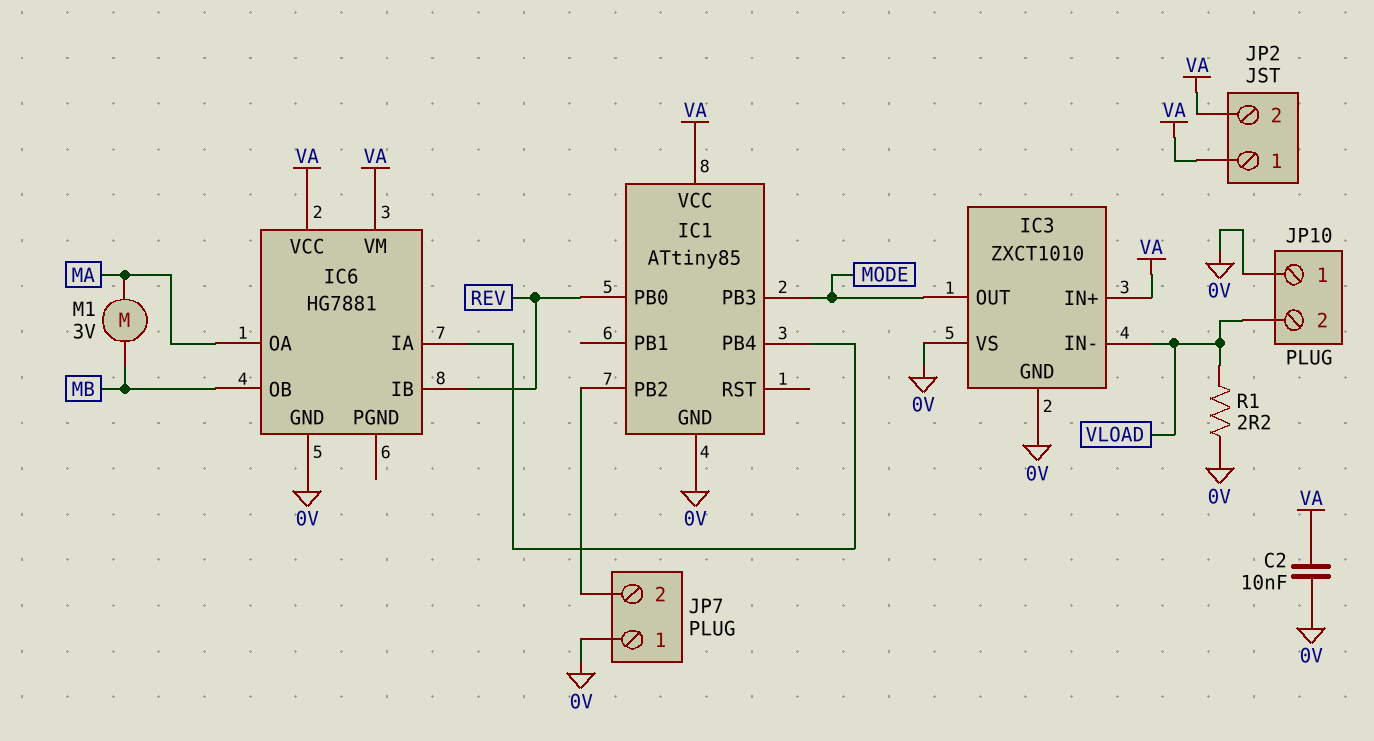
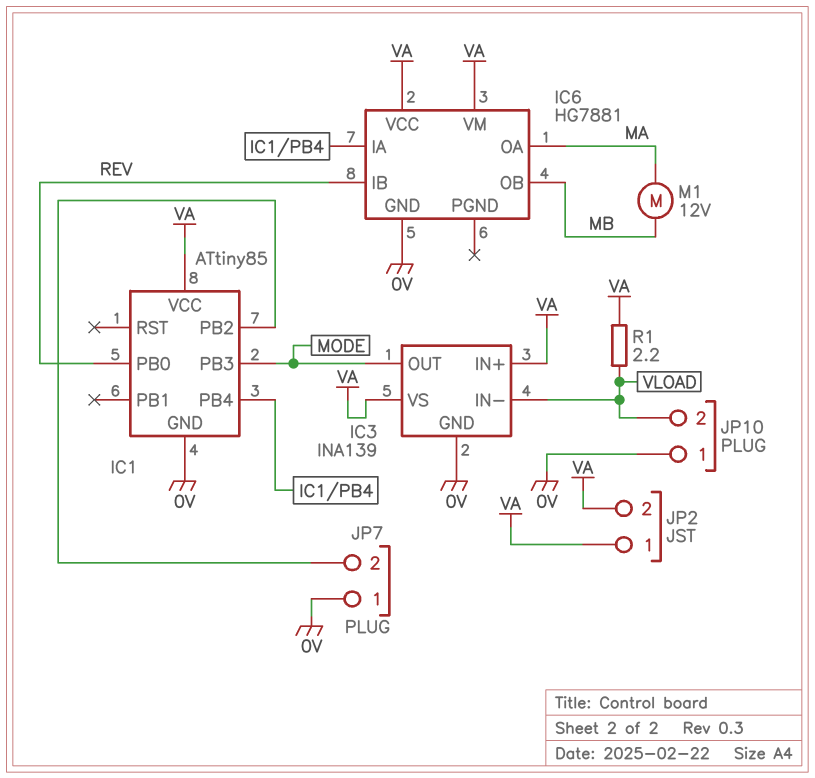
C2: 10nF (0V, VA) -> none
IC3: ZXCT1010 -> INA139
IC3 pin VS: 0V -> VA
M1: motor 3V (MA, MB) -> motor 12V (MA, MB)
R1: 2.2 (0V, VLOAD) -> 2.2 (VA, VLOAD)

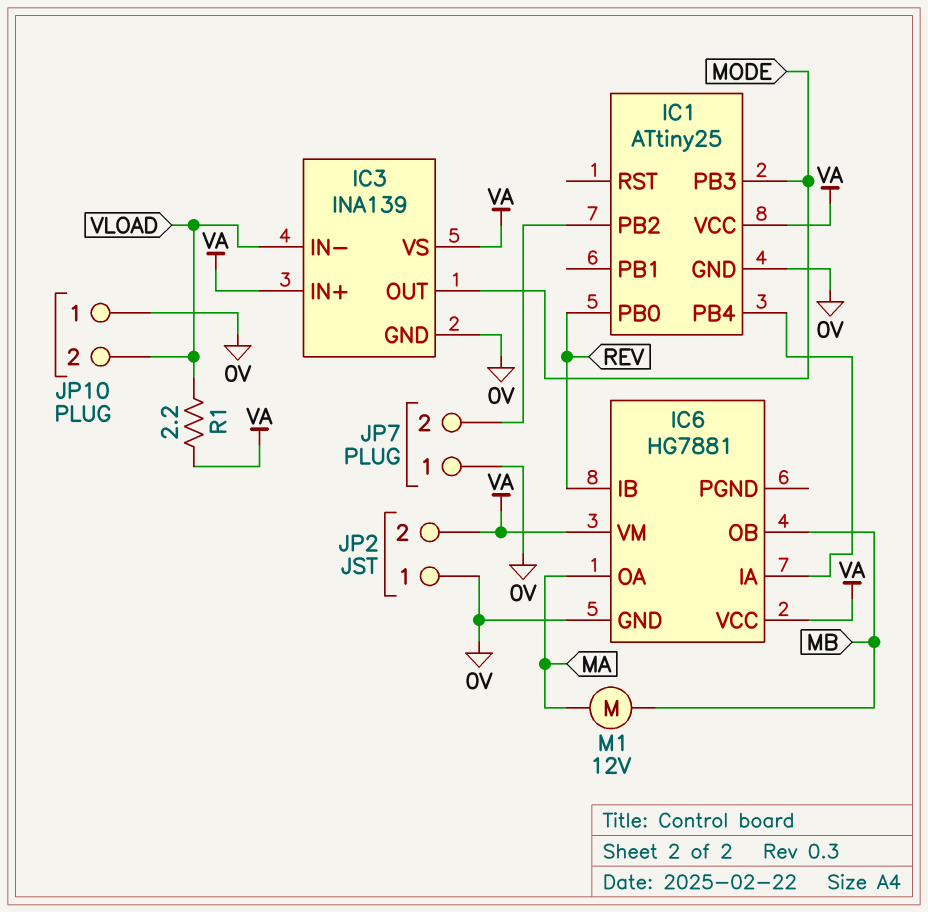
IC1: ATtiny85 -> ATtiny25
JP2 pin 1: VA -> 0V

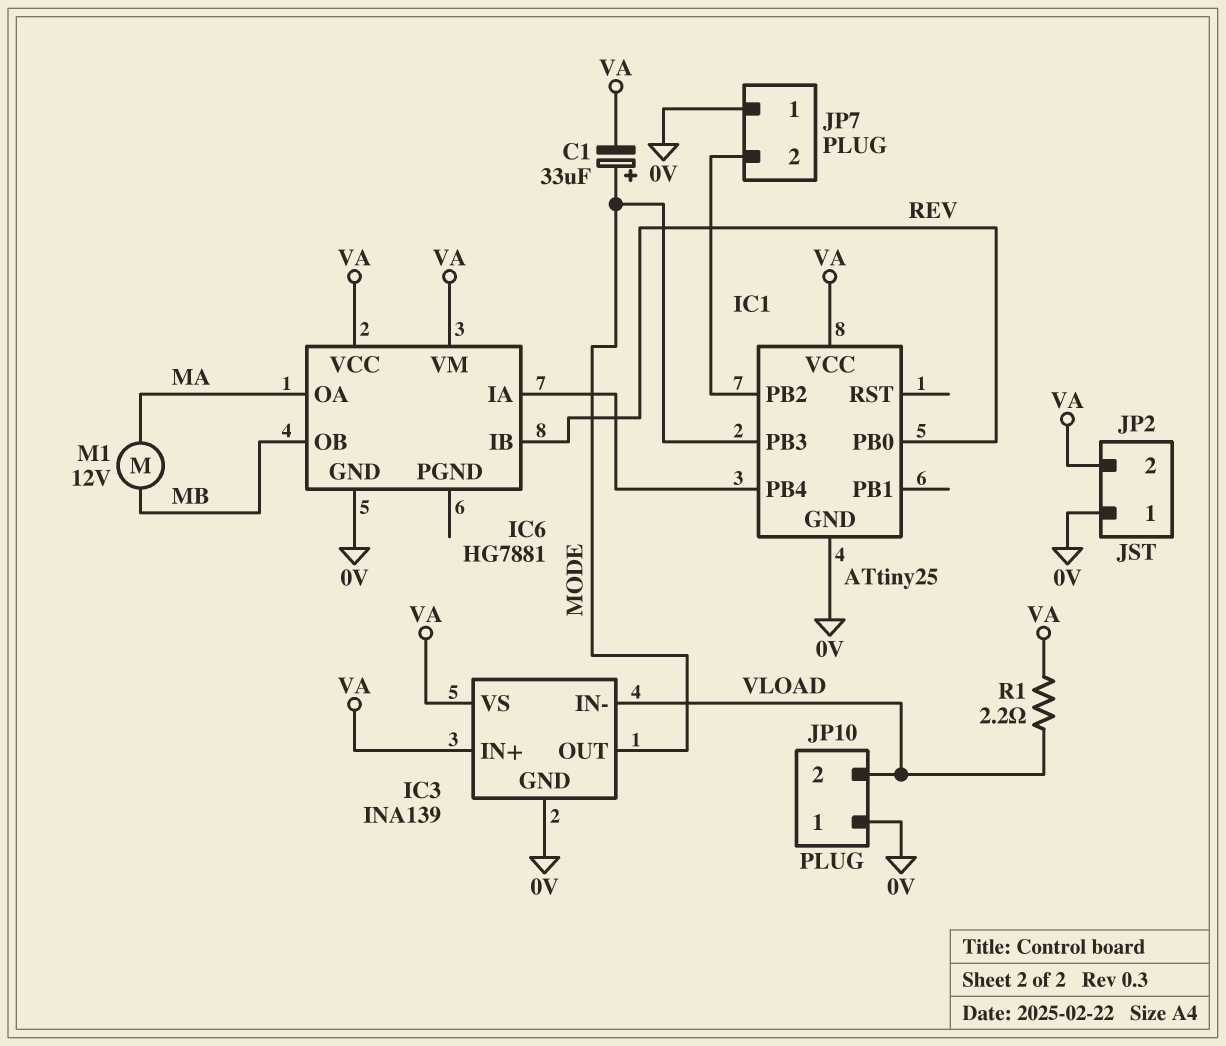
C1: none -> 33uF (plus MODE, minus VA)

